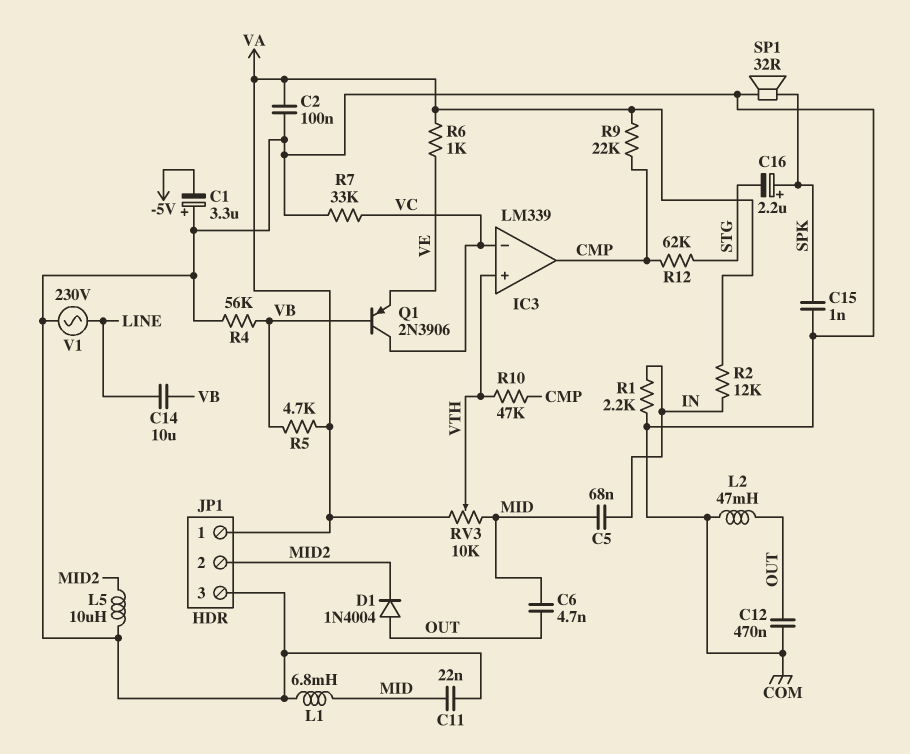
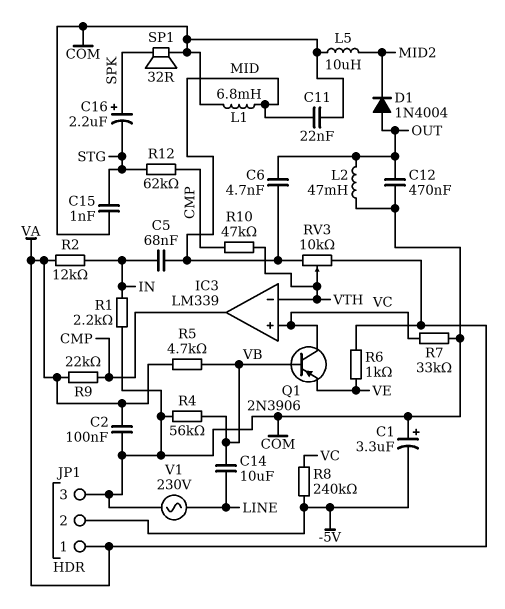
C15: 1nF (COM, SPK) -> 1nF (COM, STG)
IC3 pin in+: VTH -> VC
IC3 pin in-: VC -> VTH
JP1 pin 2: MID2 -> -5V
R8: none -> 240k (-5V, VC)

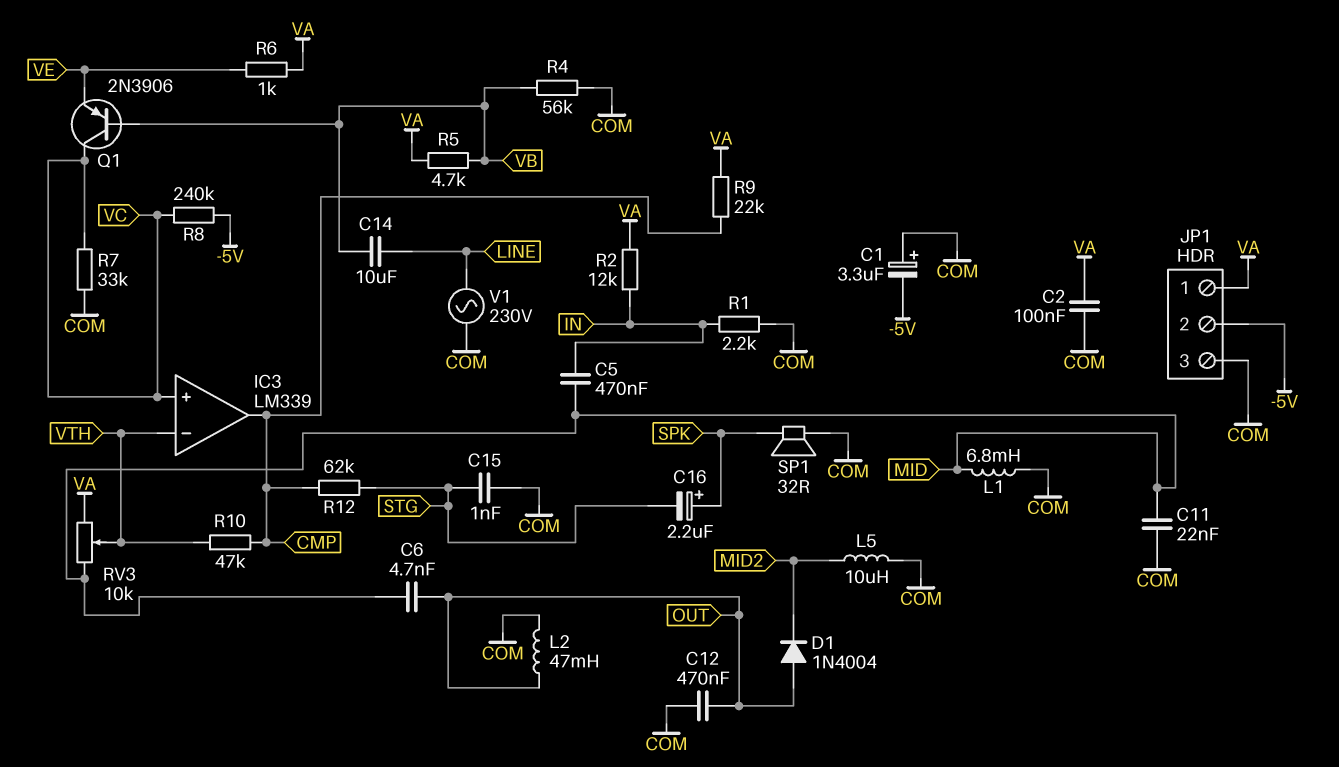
C5: 68nF (IN, MID) -> 470nF (IN, MID)

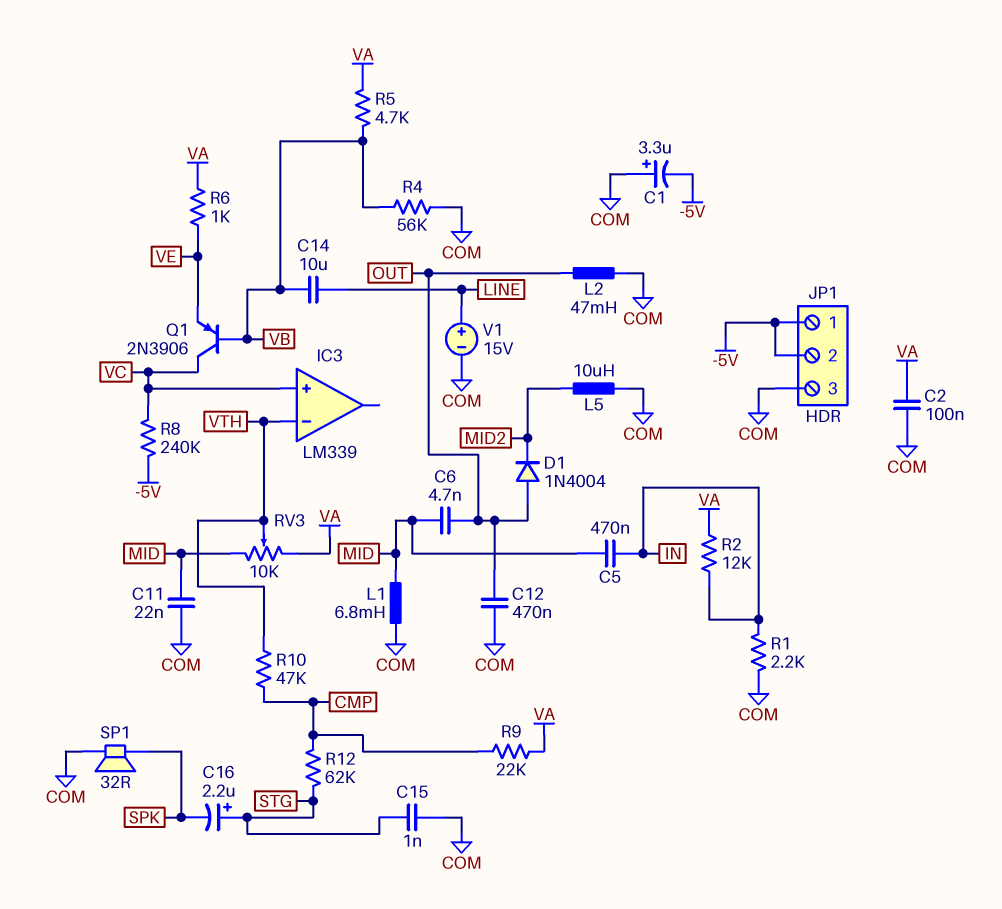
C16: 2.2uF (plus SPK, minus STG) -> 2.2uF (plus STG, minus SPK)
IC3 pin out: CMP -> none
JP1 pin 1: VA -> -5V
R7: 33k (COM, VC) -> none
V1: AC 230V (COM, LINE) -> 15V (plus LINE, minus COM)

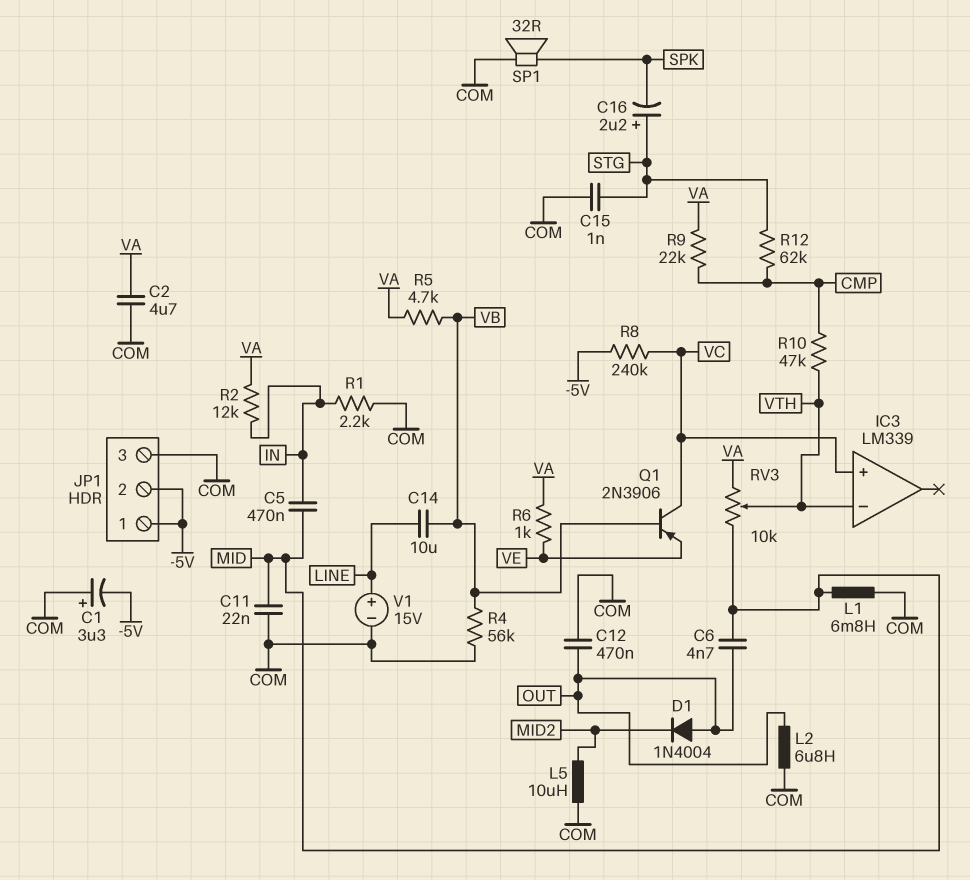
C2: 100nF (COM, VA) -> 4.7uF (COM, VA)
L2: 47mH (COM, OUT) -> 6.8uH (COM, OUT)

